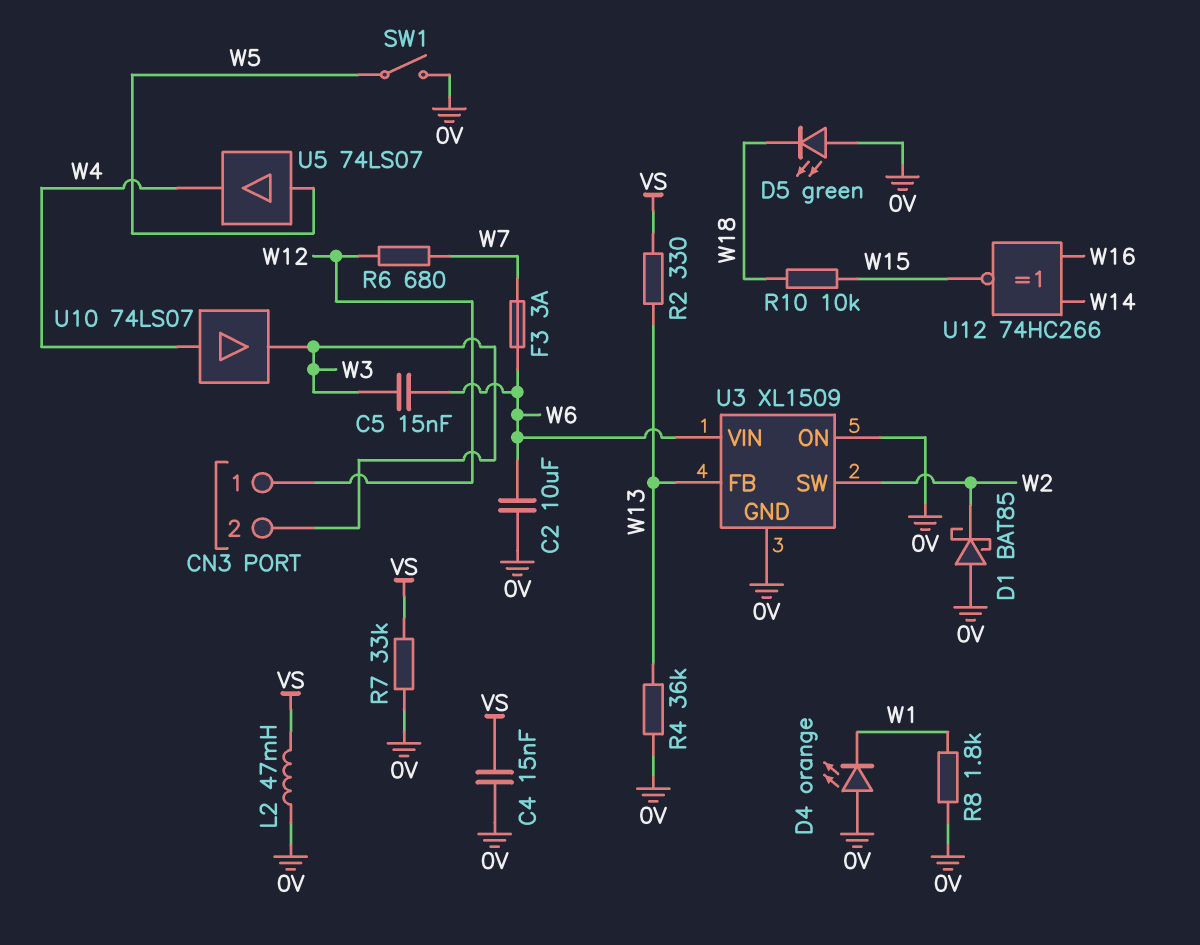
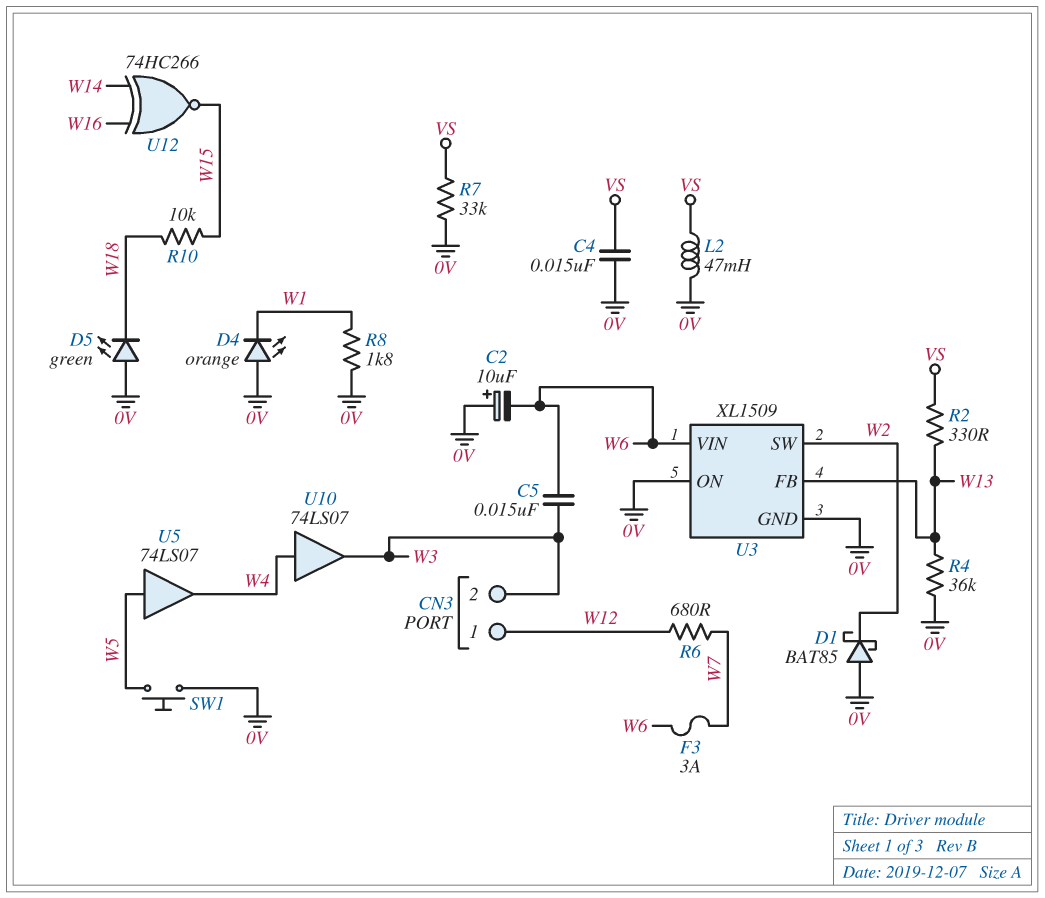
C2: 10uF (0V, W6) -> 10uF (plus 0V, minus W6)
SW1: switch (0V, W5) -> button (0V, W5)

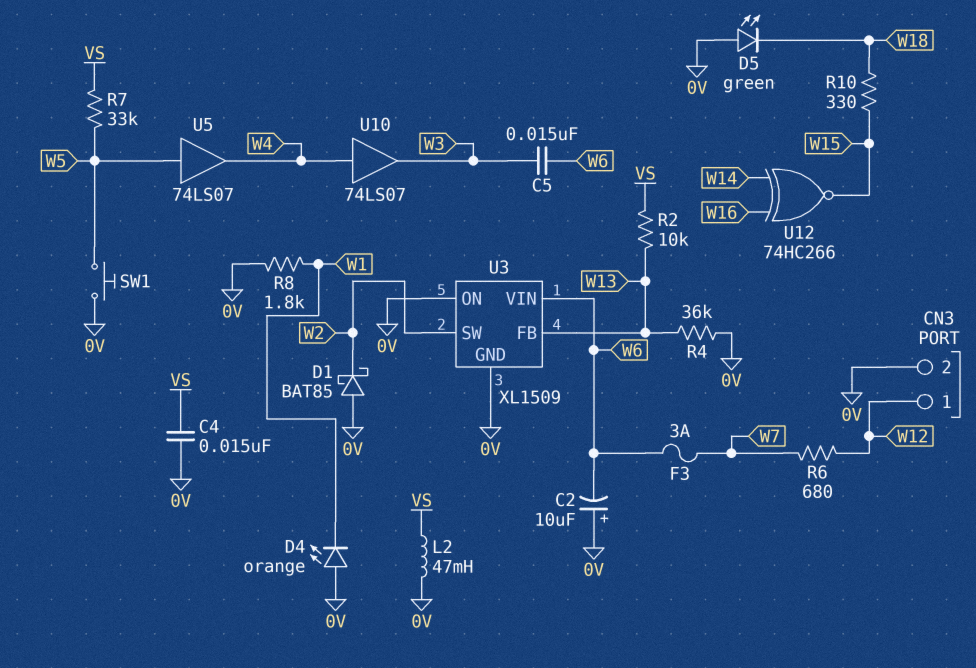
CN3 pin 2: W3 -> 0V
R2: 330 (VS, W13) -> 10k (VS, W13)
R7: 33k (0V, VS) -> 33k (VS, W5)
R10: 10k (W15, W18) -> 330 (W15, W18)

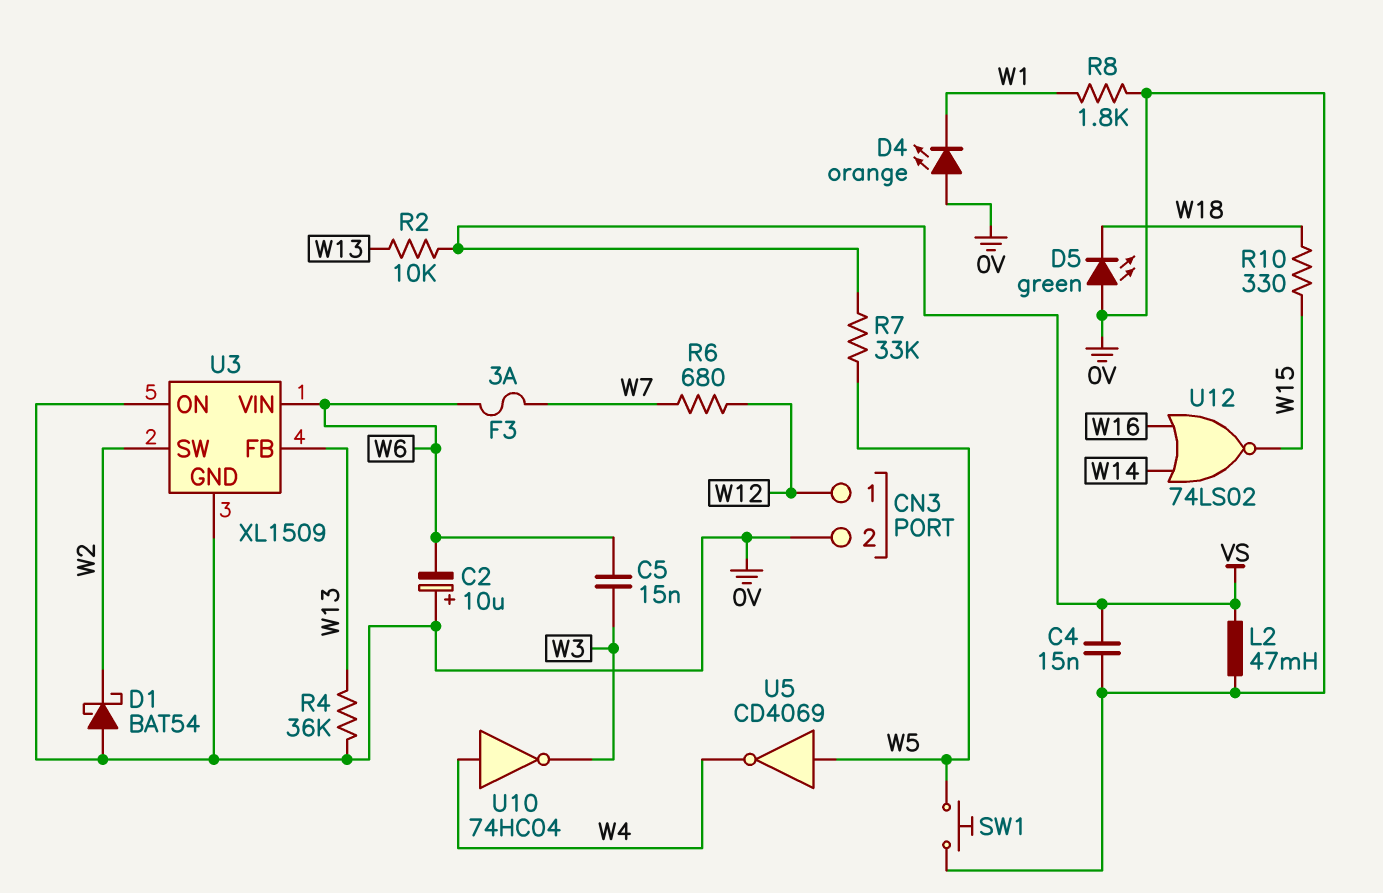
D1: schottky BAT85 (A 0V, K W2) -> schottky BAT54 (A 0V, K W2)
U5: buffer 74LS07 (in W5, out W4) -> NOT CD4069 (in W5, out W4)
U10: buffer 74LS07 (in W4, out W3) -> NOT 74HC04 (in W4, out W3)
U12: XNOR 74HC266 (in W14, in W16, out W15) -> NOR 74LS02 (in W14, in W16, out W15)

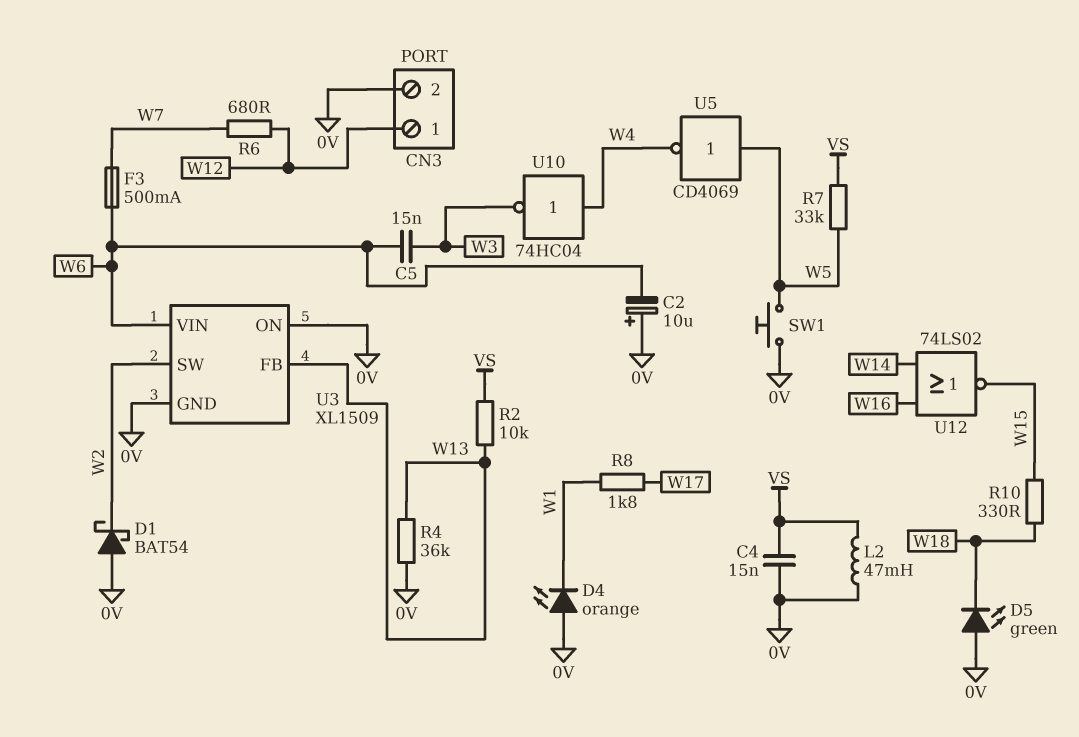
F3: 3A (W6, W7) -> 500mA (W6, W7)
R8: 1.8k (0V, W1) -> 1.8k (W1, W17)

